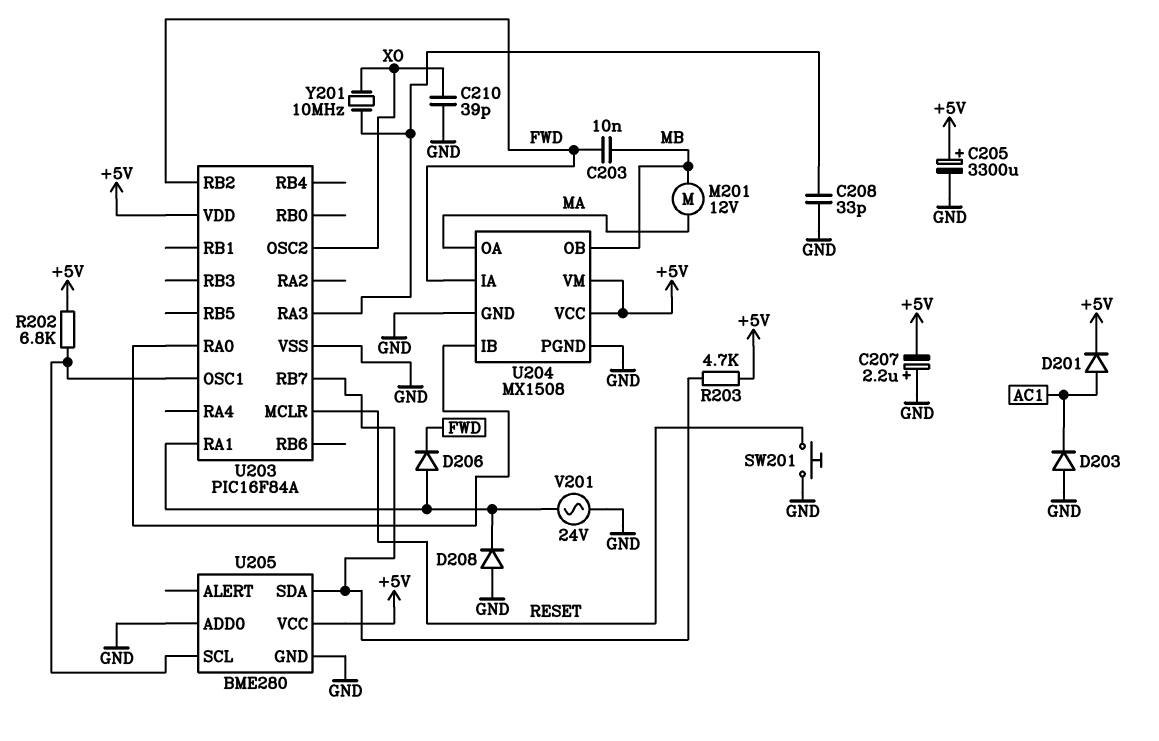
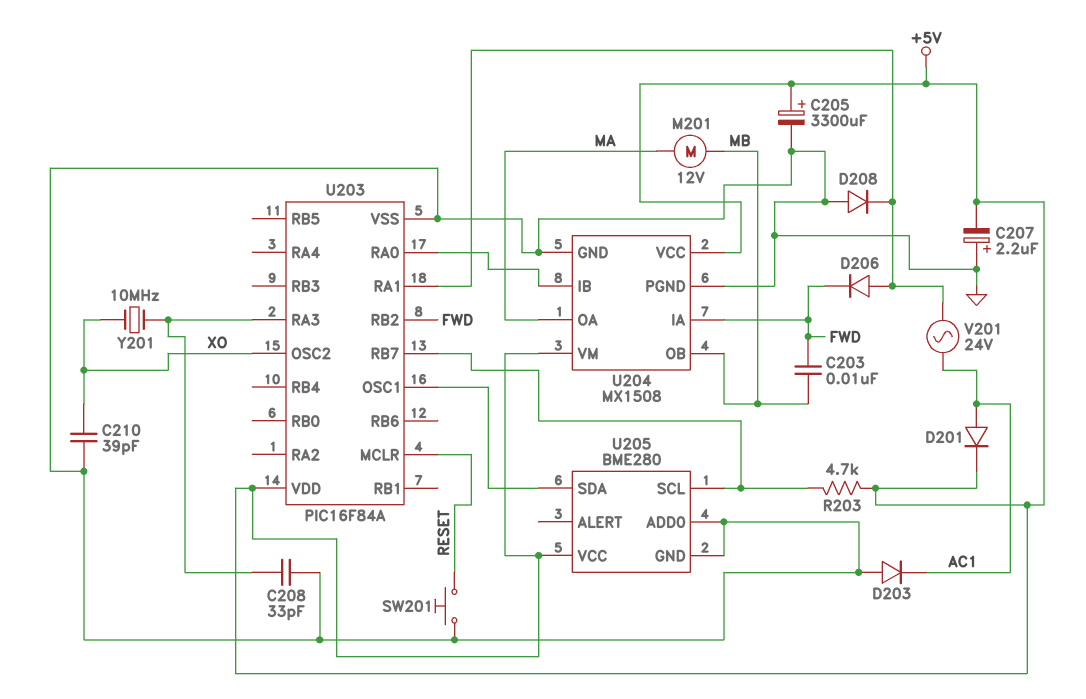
R202: 6.8k (+5V, U203/OSC1) -> none
U205 pin SCL: U203/OSC1 -> U203/RB7
U205 pin SDA: U203/RB7 -> U203/OSC1
V201: AC 24V (GND, U203/RA1) -> AC 24V (AC1, U203/RA1)

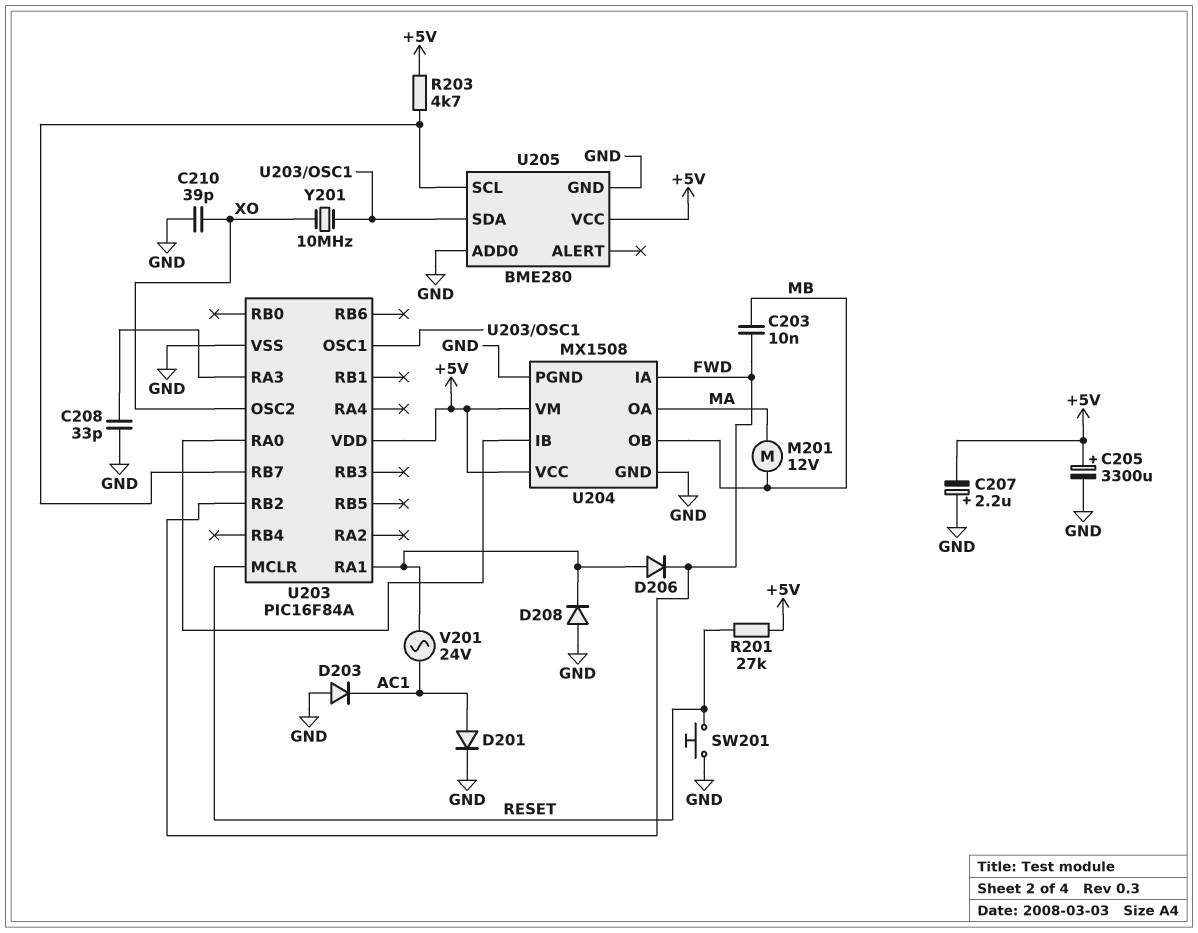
D201: diode (A AC1, K +5V) -> diode (A AC1, K GND)
R201: none -> 27k (+5V, RESET)
Y201: 10MHz (U203/RA3, XO) -> 10MHz (U203/OSC1, XO)

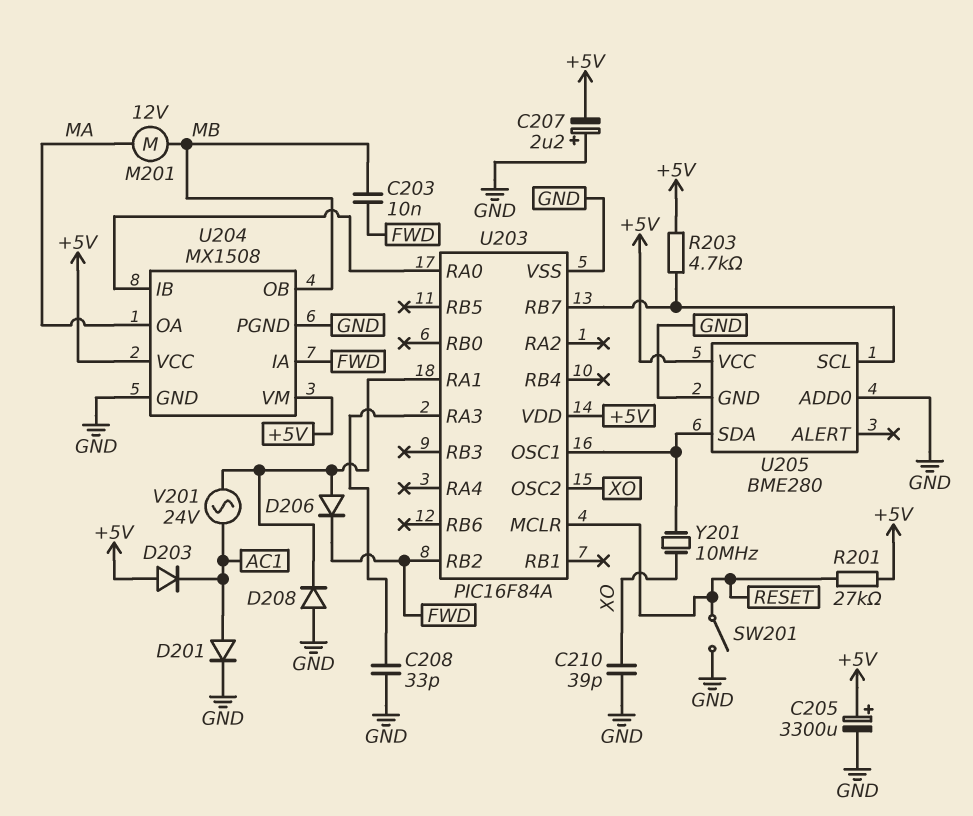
D203: diode (A GND, K AC1) -> diode (A +5V, K AC1)
SW201: button (GND, RESET) -> switch (GND, RESET)

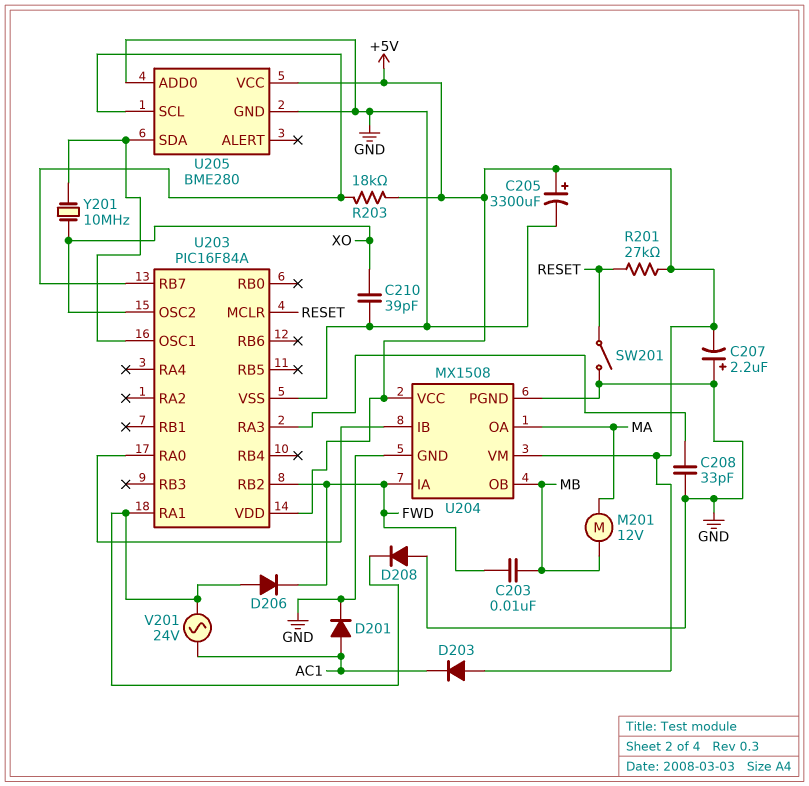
R203: 4.7k (+5V, U203/RB7) -> 18k (+5V, U203/RB7)

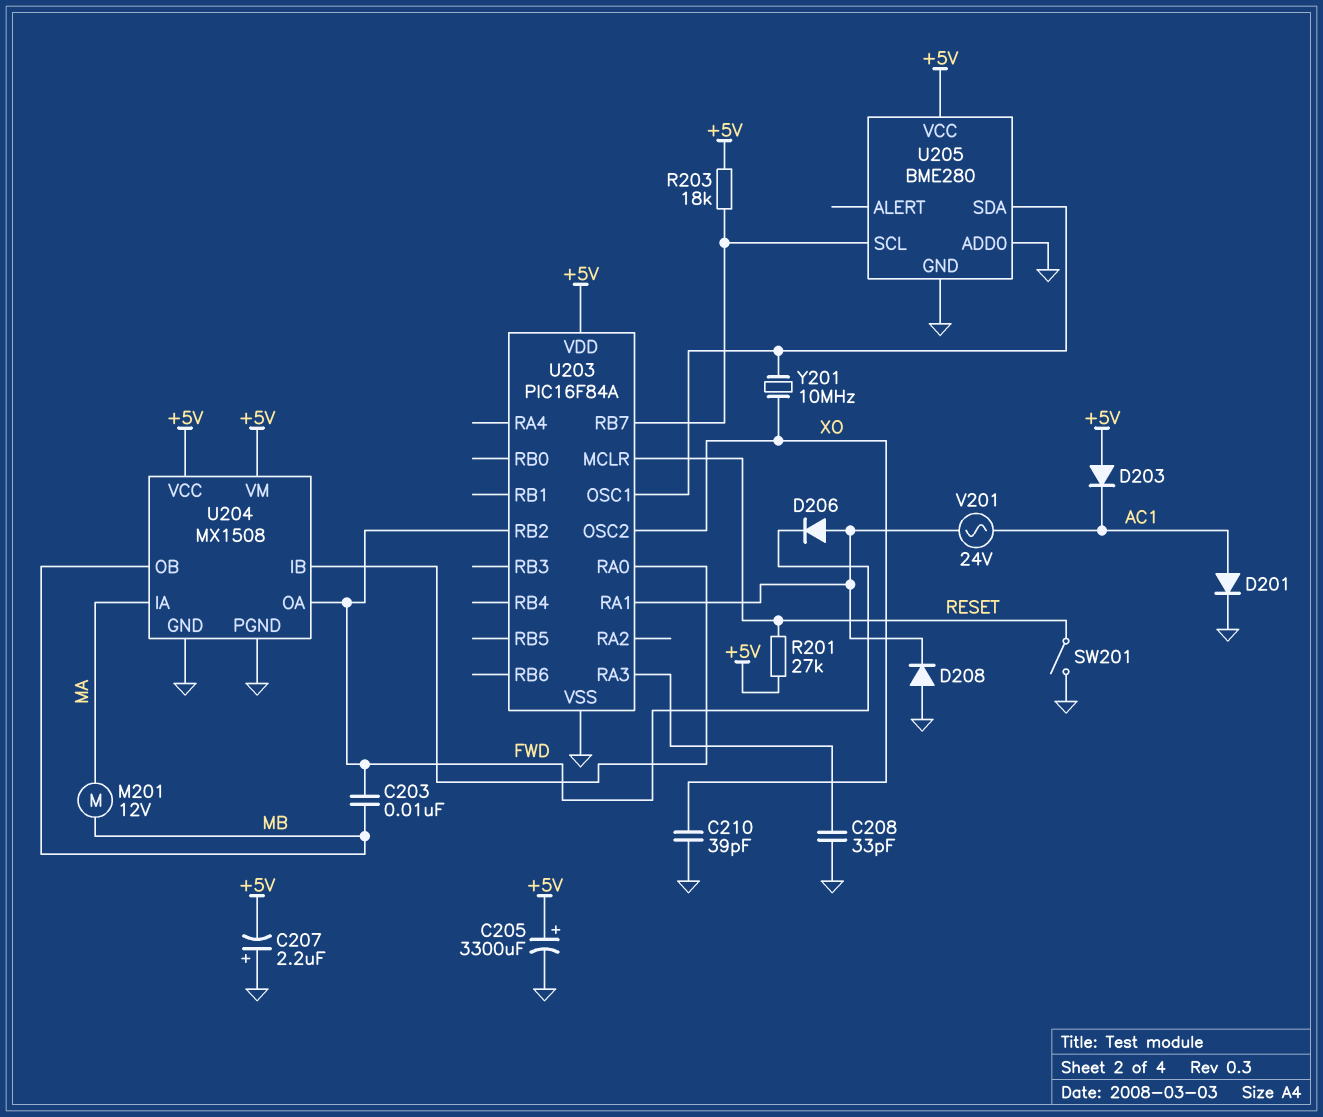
U204 pin IA: FWD -> MA
U204 pin OA: MA -> FWD

